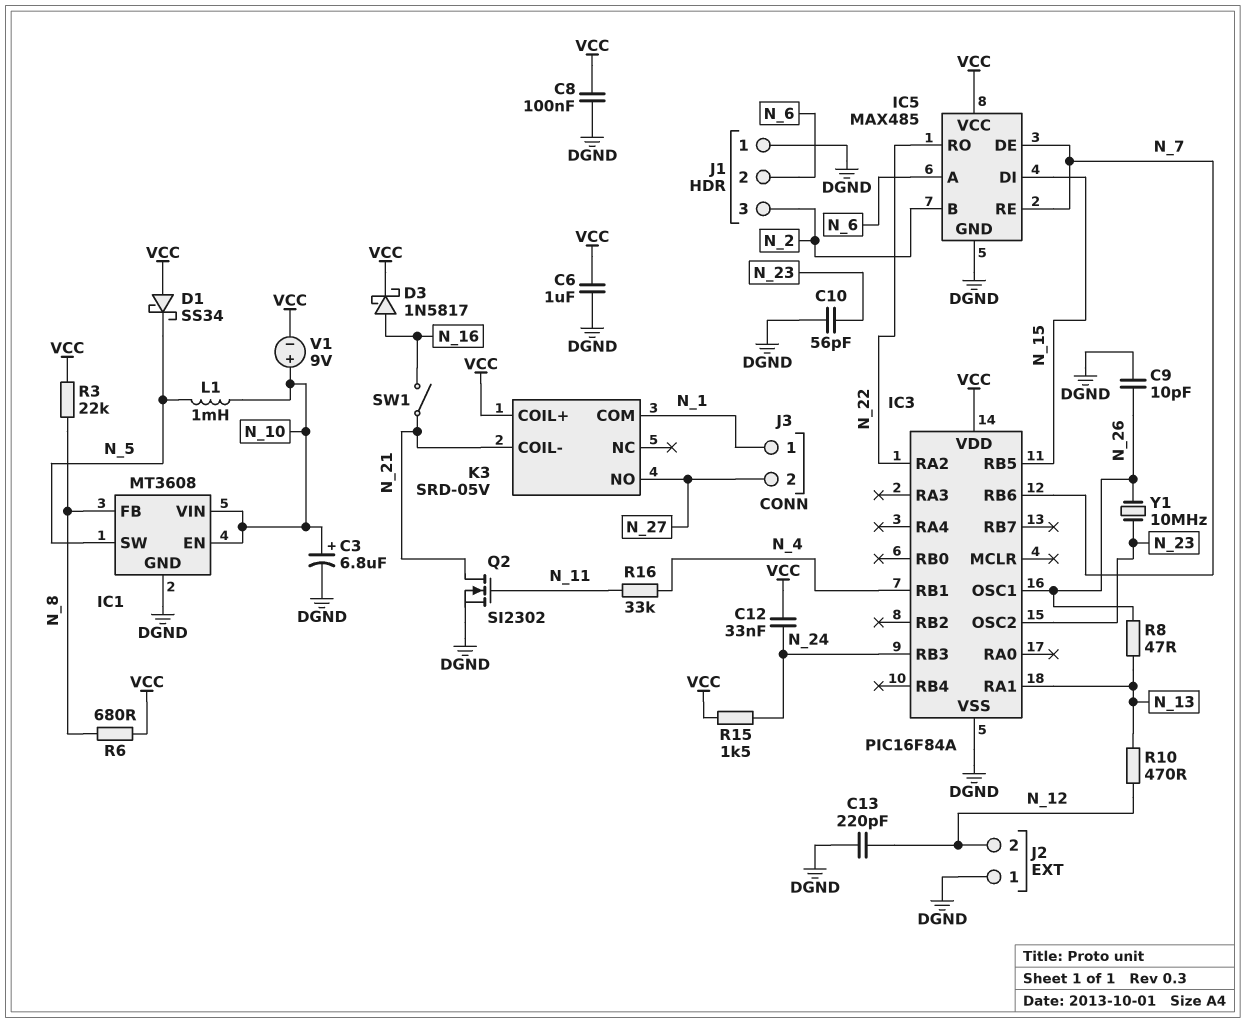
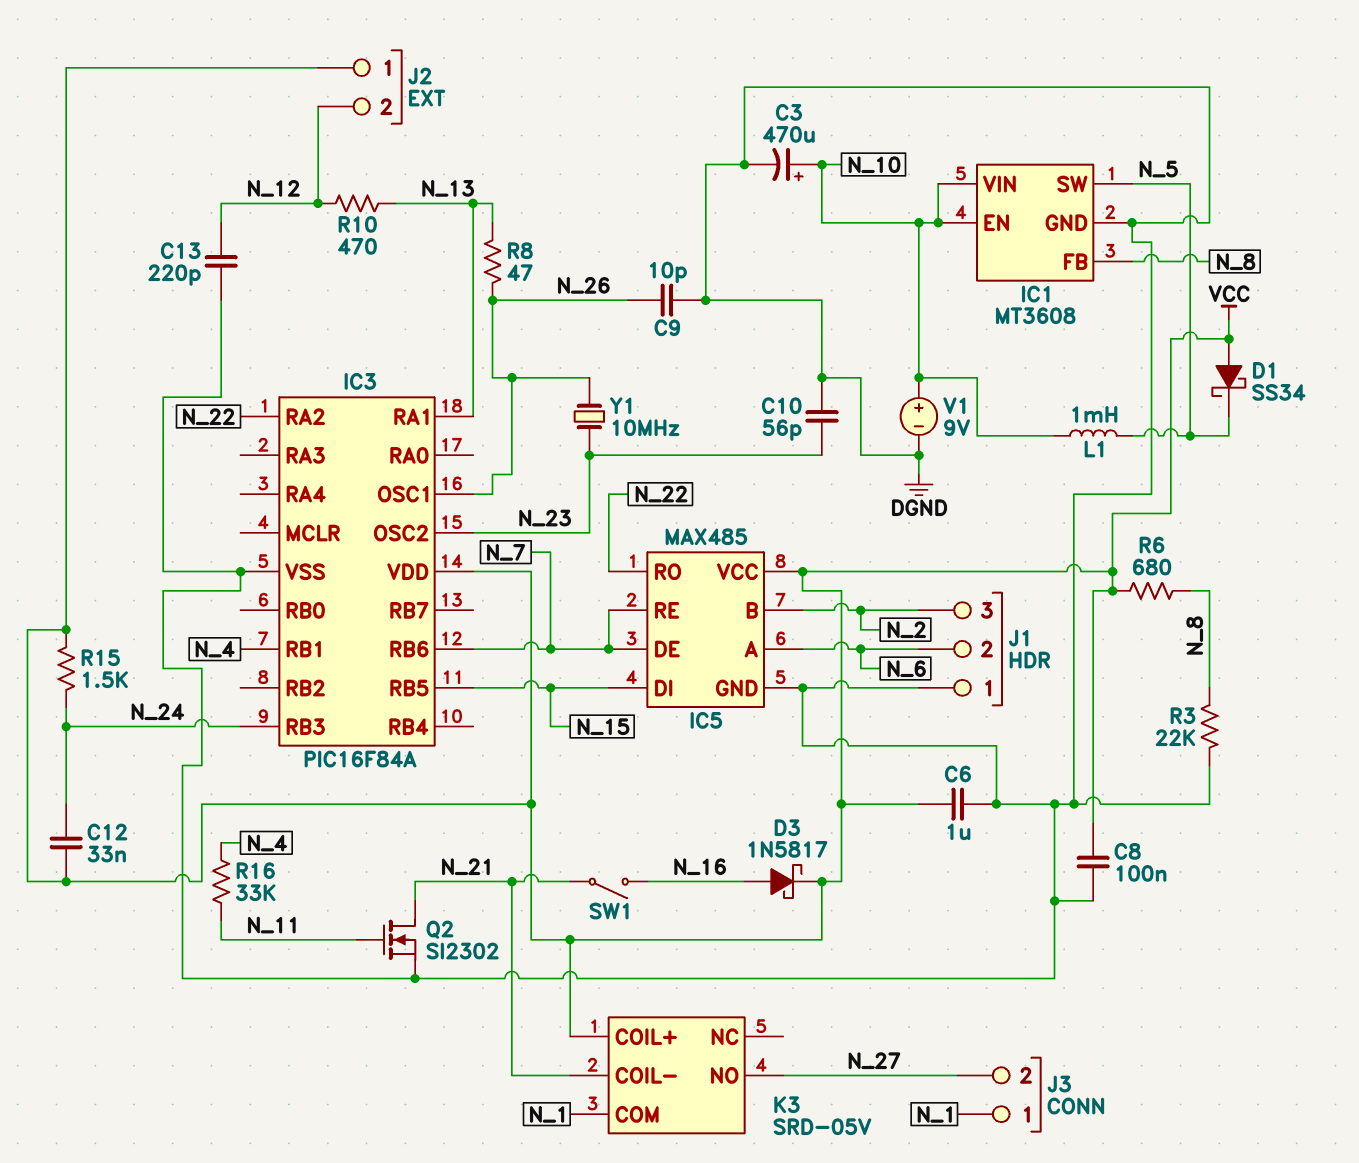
C3: 6.8uF (plus N_10, minus DGND) -> 470uF (plus N_10, minus DGND)
J2 pin 1: DGND -> VCC
R3: 22k (N_8, VCC) -> 22k (DGND, N_8)
V1: 9V (plus N_10, minus VCC) -> 9V (plus N_10, minus DGND)

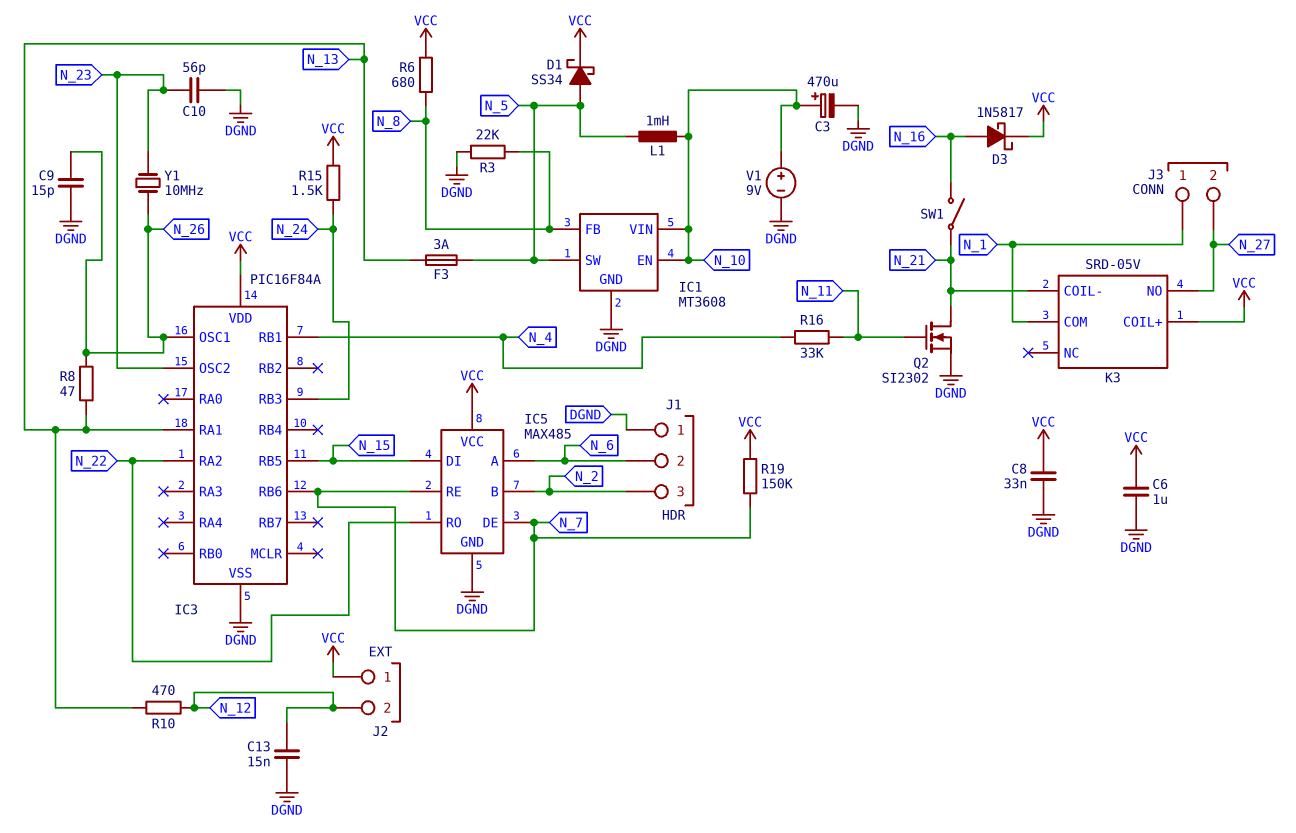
C8: 100nF (DGND, VCC) -> 33nF (DGND, VCC)
C9: 10pF (DGND, N_26) -> 15pF (DGND, N_26)
C12: 33nF (N_24, VCC) -> none
C13: 220pF (DGND, N_12) -> 15nF (DGND, N_12)
D1: schottky SS34 (A VCC, K N_5) -> schottky SS34 (A N_5, K VCC)
F3: none -> 3A (N_5, N_13)
R19: none -> 150k (N_7, VCC)

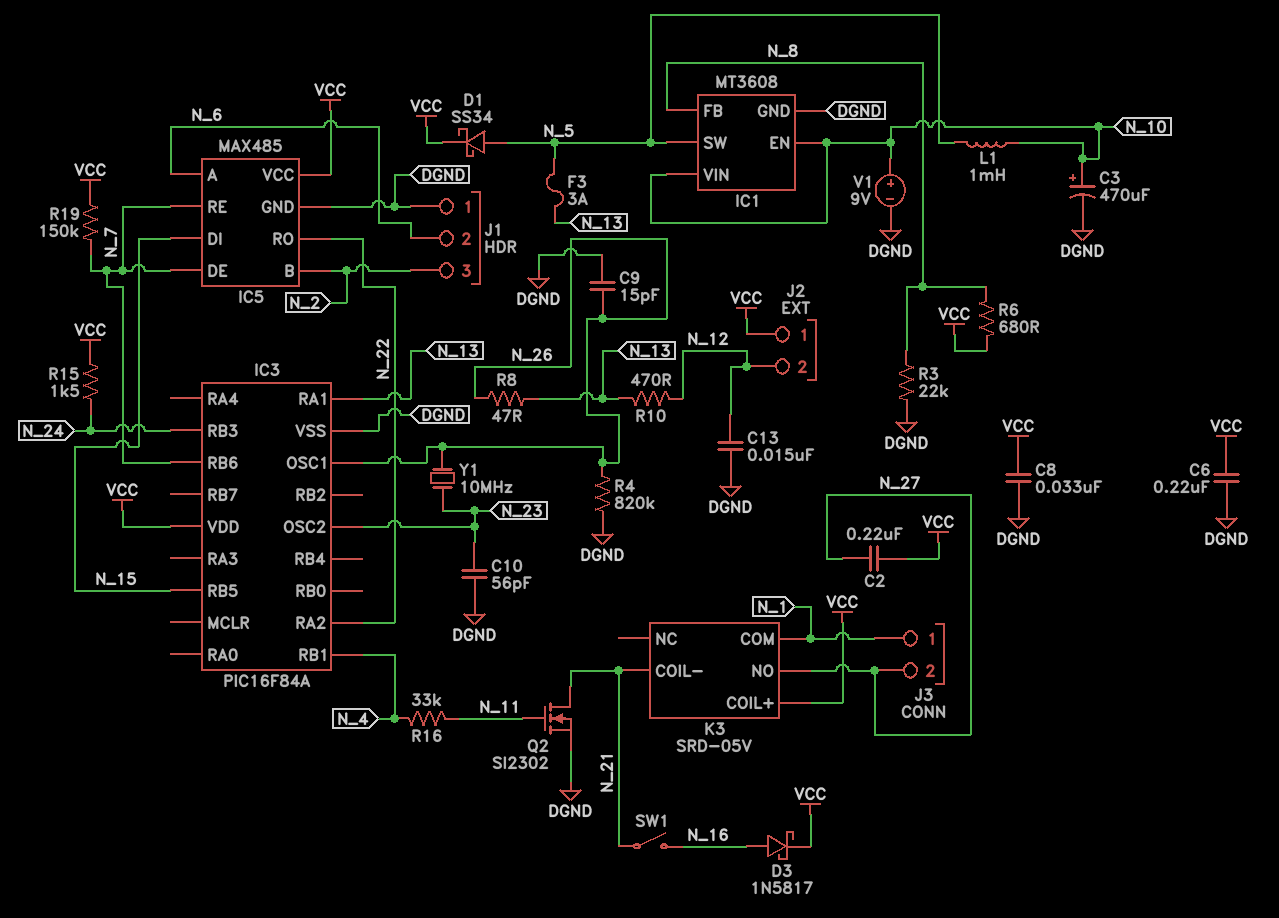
C2: none -> 220nF (N_27, VCC)
C6: 1uF (DGND, VCC) -> 220nF (DGND, VCC)
R4: none -> 820k (DGND, N_26)

